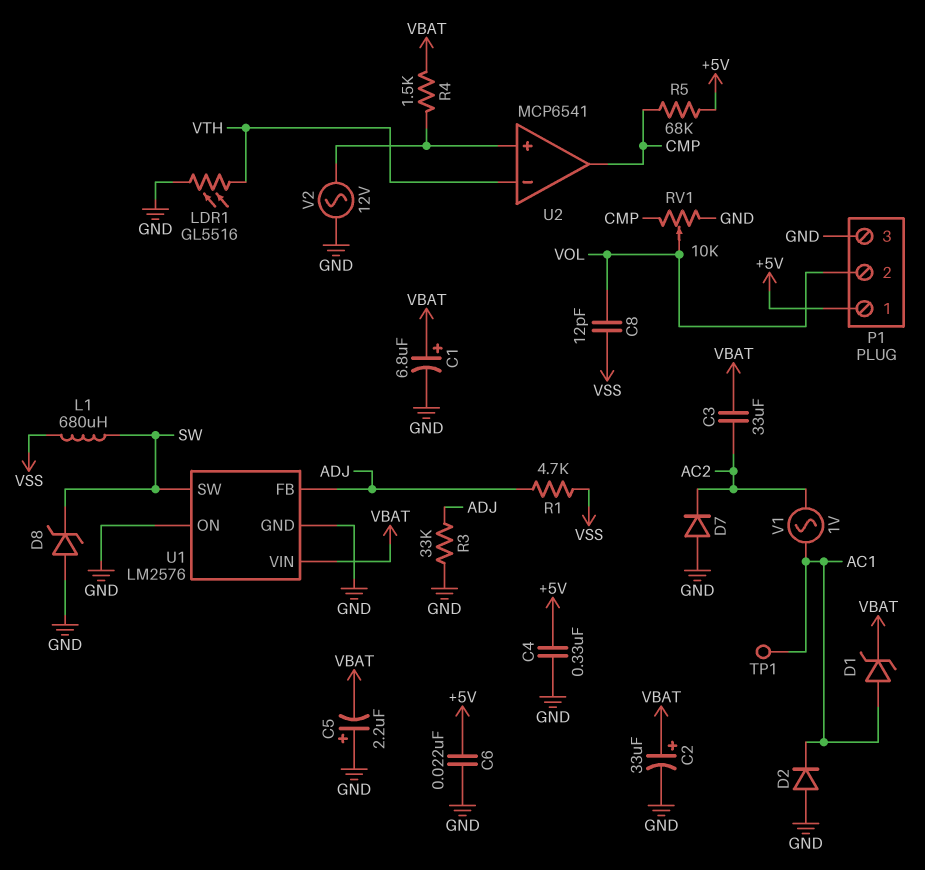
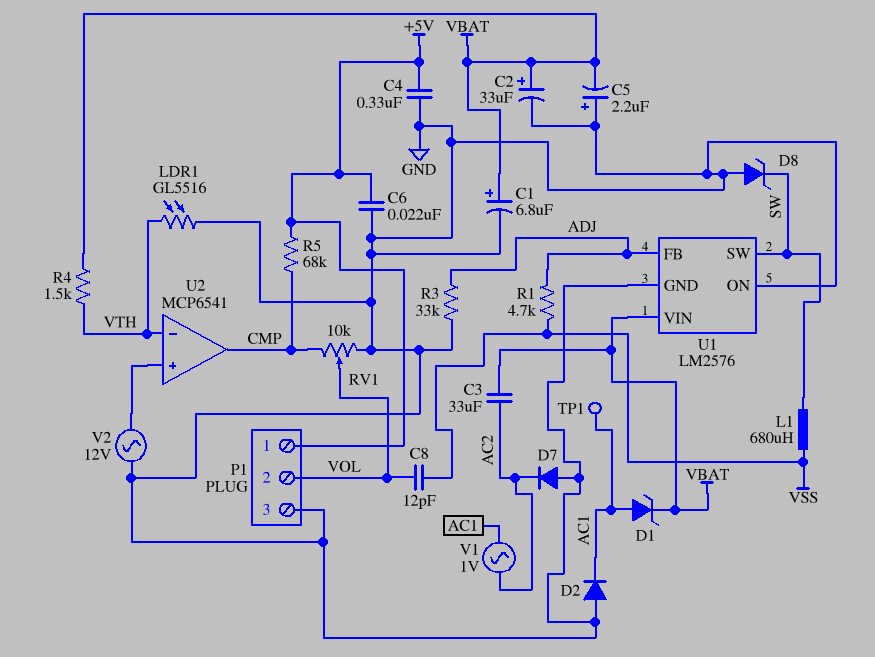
R4: 1.5k (U2/in+, VBAT) -> 1.5k (VBAT, VTH)

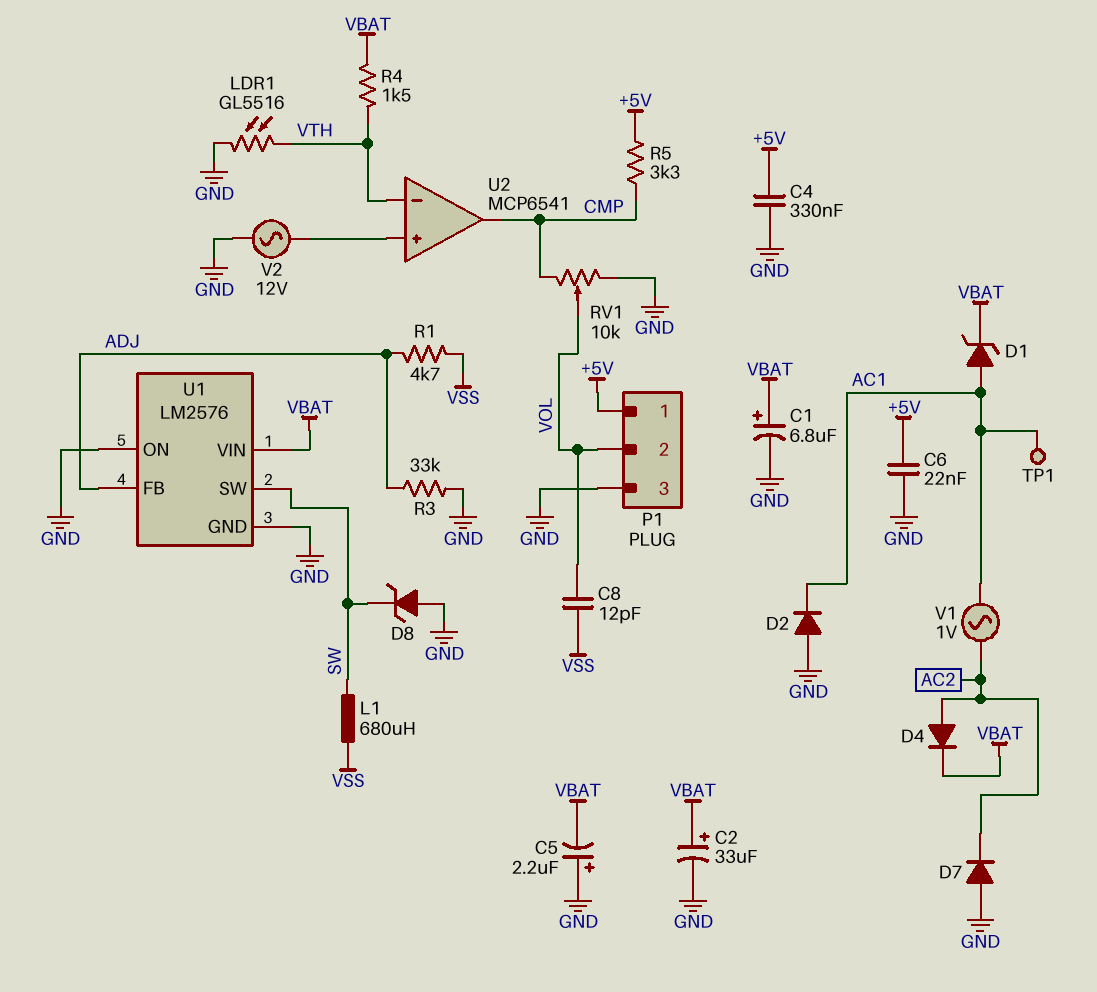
C3: 33uF (AC2, VBAT) -> none
D4: none -> diode (A AC2, K VBAT)
R5: 68k (+5V, CMP) -> 3.3k (+5V, CMP)

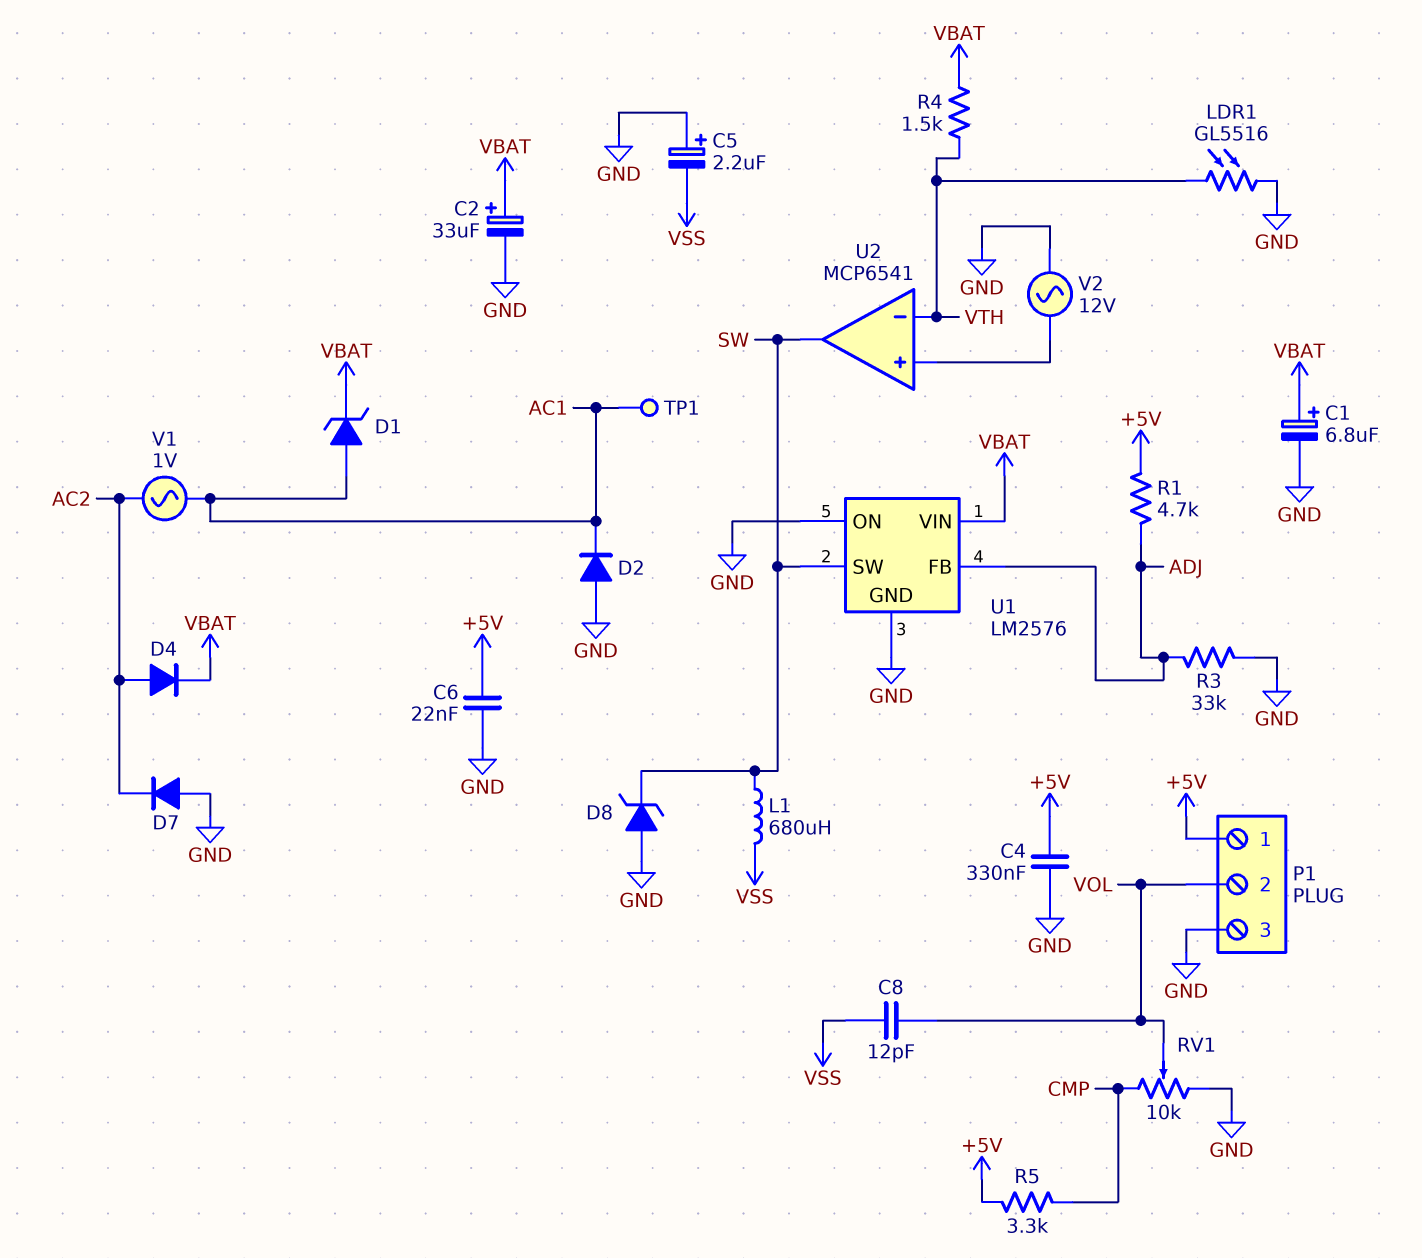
C5: 2.2uF (plus GND, minus VBAT) -> 2.2uF (plus GND, minus VSS)
R1: 4.7k (ADJ, VSS) -> 4.7k (+5V, ADJ)
U2 pin out: CMP -> SW

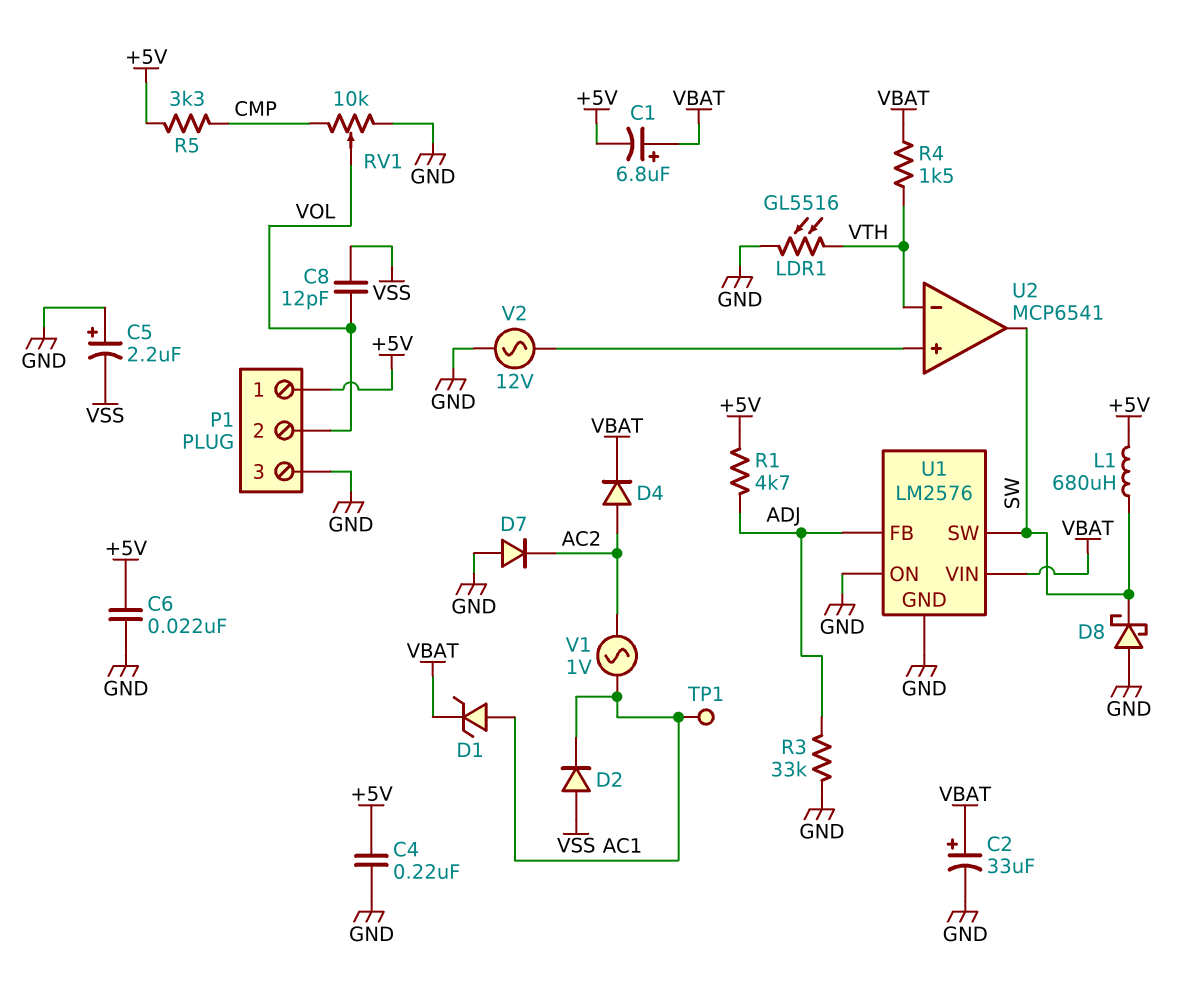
C1: 6.8uF (plus VBAT, minus GND) -> 6.8uF (plus VBAT, minus +5V)
C4: 330nF (+5V, GND) -> 220nF (+5V, GND)
D2: diode (A GND, K AC1) -> diode (A VSS, K AC1)
D8: zener (A GND, K SW) -> schottky (A GND, K SW)
L1: 680uH (SW, VSS) -> 680uH (+5V, SW)

